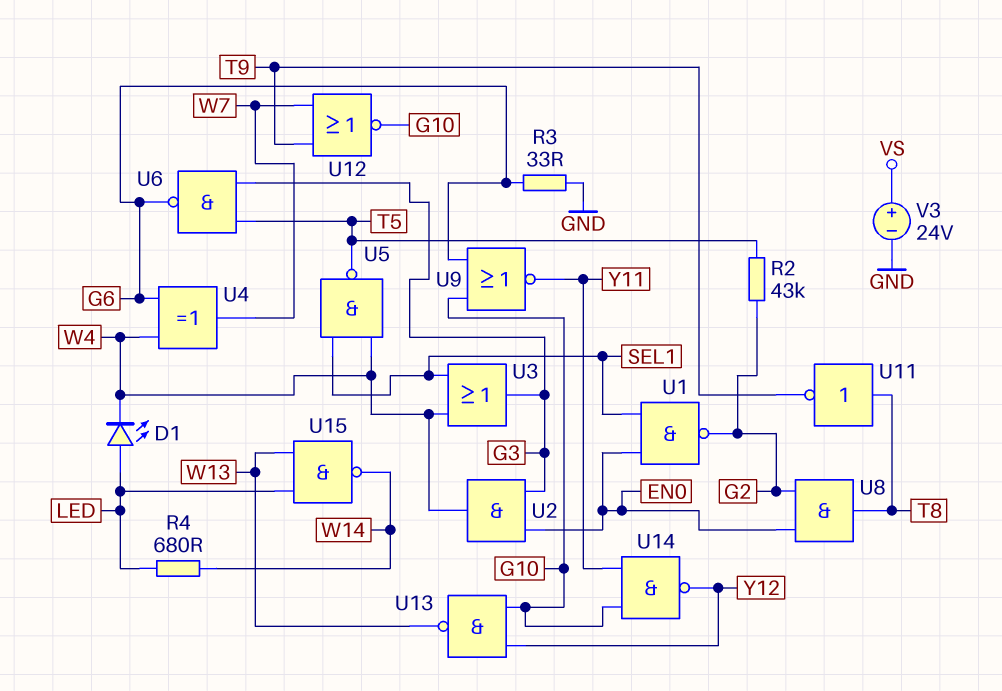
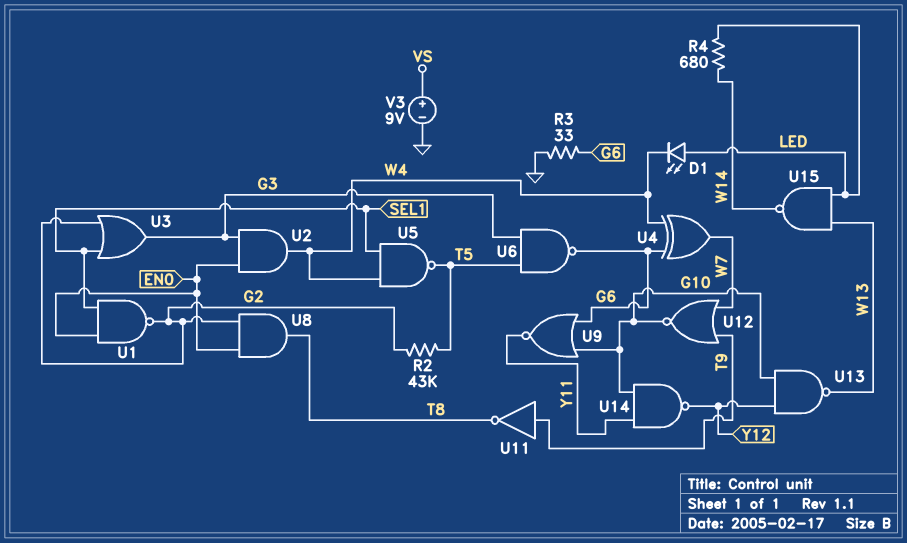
U3: OR (in SEL1, in W4, out G3) -> OR (in G2, in SEL1, out G3)
U11: NOT (in T8, out T9) -> NOT (in T9, out T8)
V3: 24V (plus VS, minus GND) -> 9V (plus VS, minus GND)

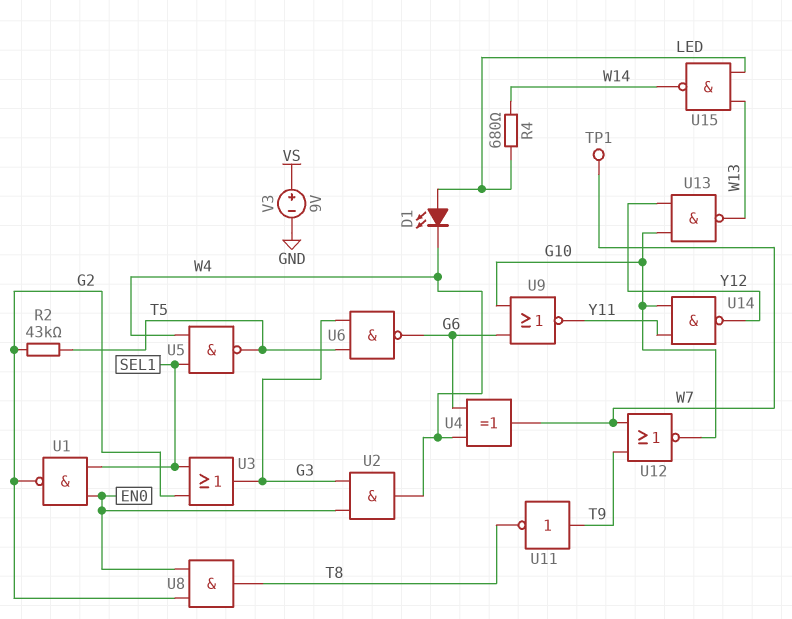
R3: 33 (G6, GND) -> none
TP1: none -> test point (W7)

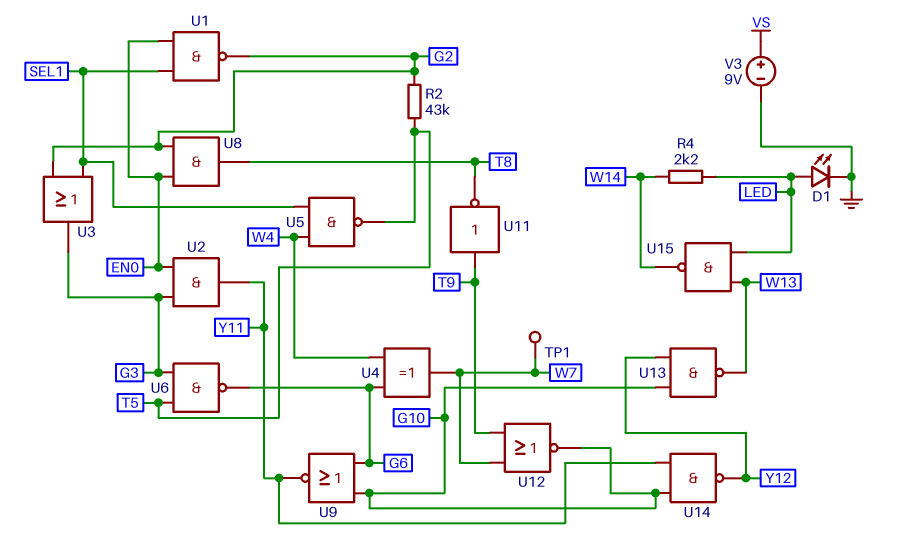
D1: LED (A LED, K W4) -> LED (A LED, K GND)
R4: 680 (LED, W14) -> 2.2k (LED, W14)
U2: AND (in EN0, in G3, out W4) -> AND (in EN0, in G3, out Y11)

